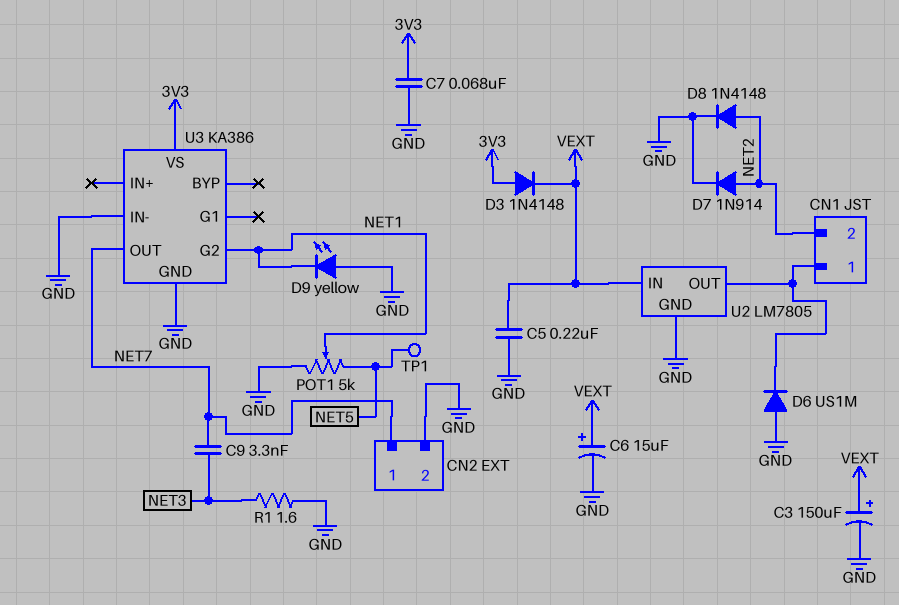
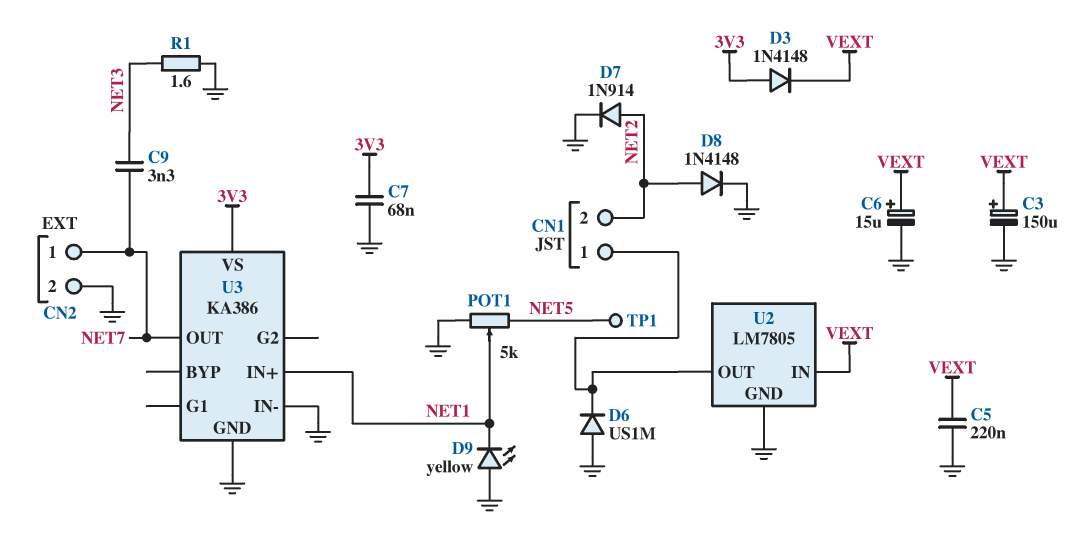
U3 pin G2: NET1 -> none
U3 pin IN+: none -> NET1

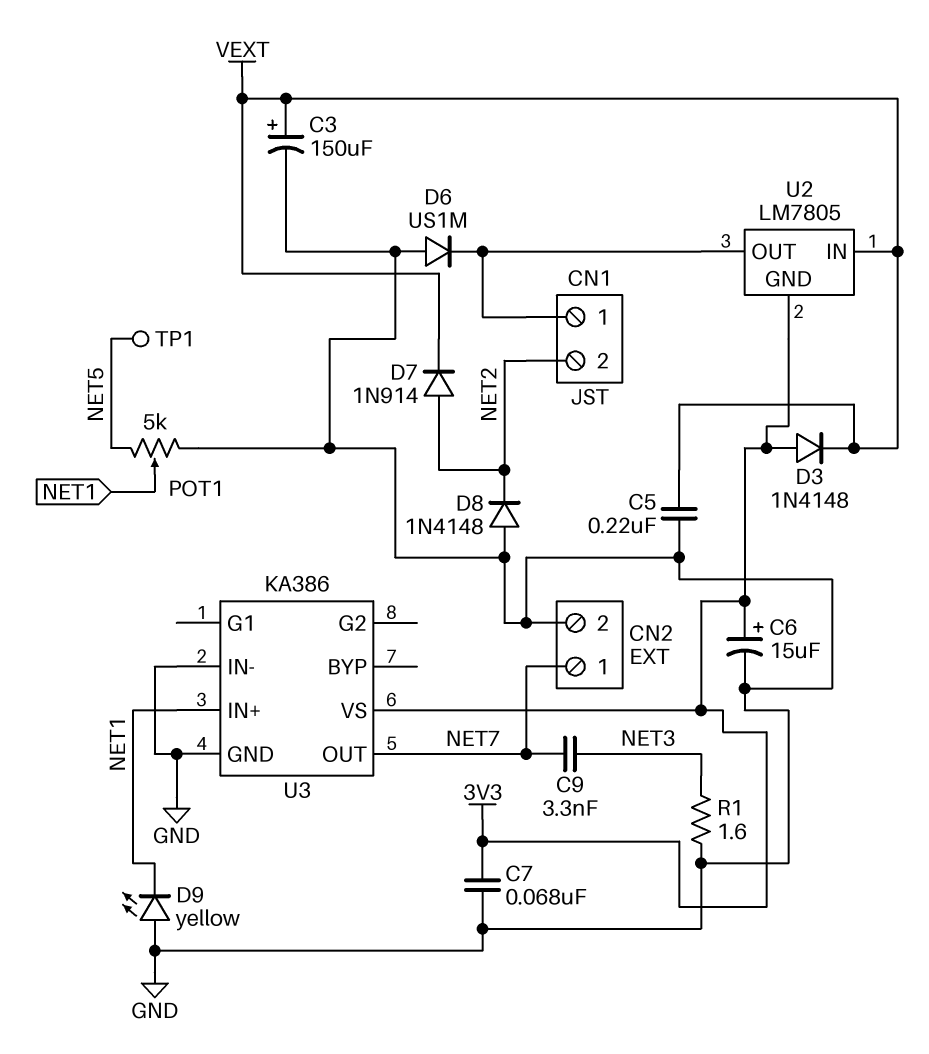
C6: 15uF (plus VEXT, minus GND) -> 15uF (plus 3V3, minus GND)
D7: diode 1N914 (A NET2, K GND) -> diode 1N914 (A NET2, K VEXT)
D8: diode 1N4148 (A NET2, K GND) -> diode 1N4148 (A GND, K NET2)
U2 pin GND: GND -> 3V3

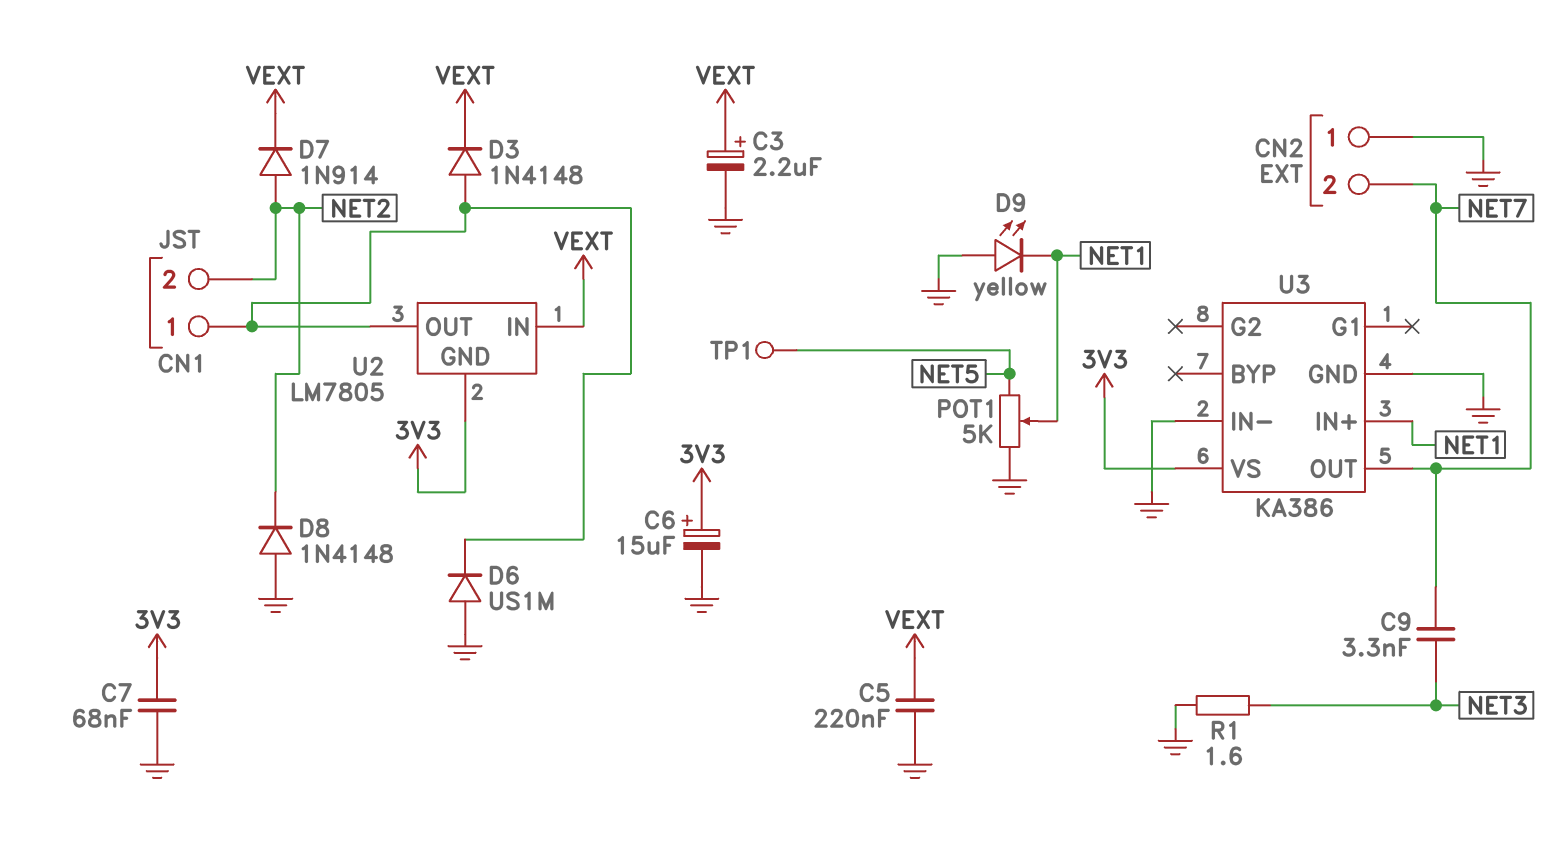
C3: 150uF (plus VEXT, minus GND) -> 2.2uF (plus VEXT, minus GND)
CN2 pin 1: NET7 -> GND
CN2 pin 2: GND -> NET7
D3: diode 1N4148 (A 3V3, K VEXT) -> diode 1N4148 (A CN1/1, K VEXT)

